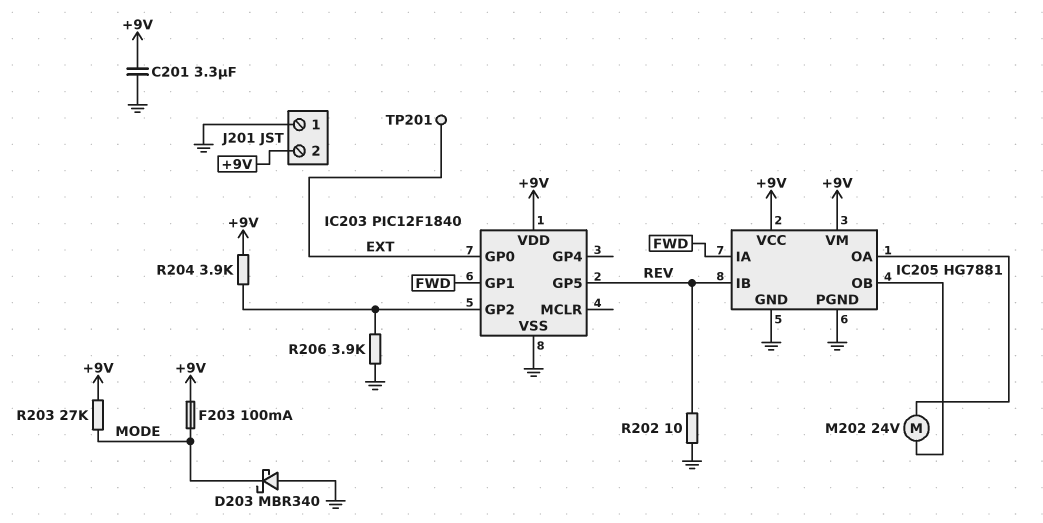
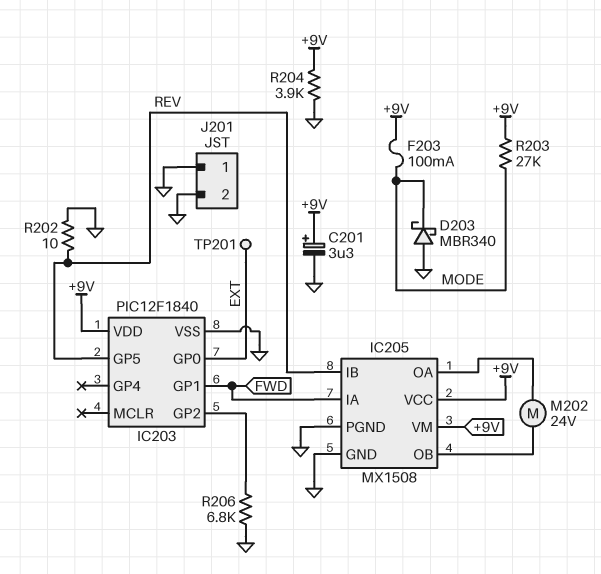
C201: 3.3uF (+9V, GND) -> 3.3uF (plus +9V, minus GND)
IC205: HG7881 -> MX1508
J201 pin 2: +9V -> GND
R204: 3.9k (+9V, IC203/GP2) -> 3.9k (+9V, GND)
R206: 3.9k (GND, IC203/GP2) -> 6.8k (GND, IC203/GP2)

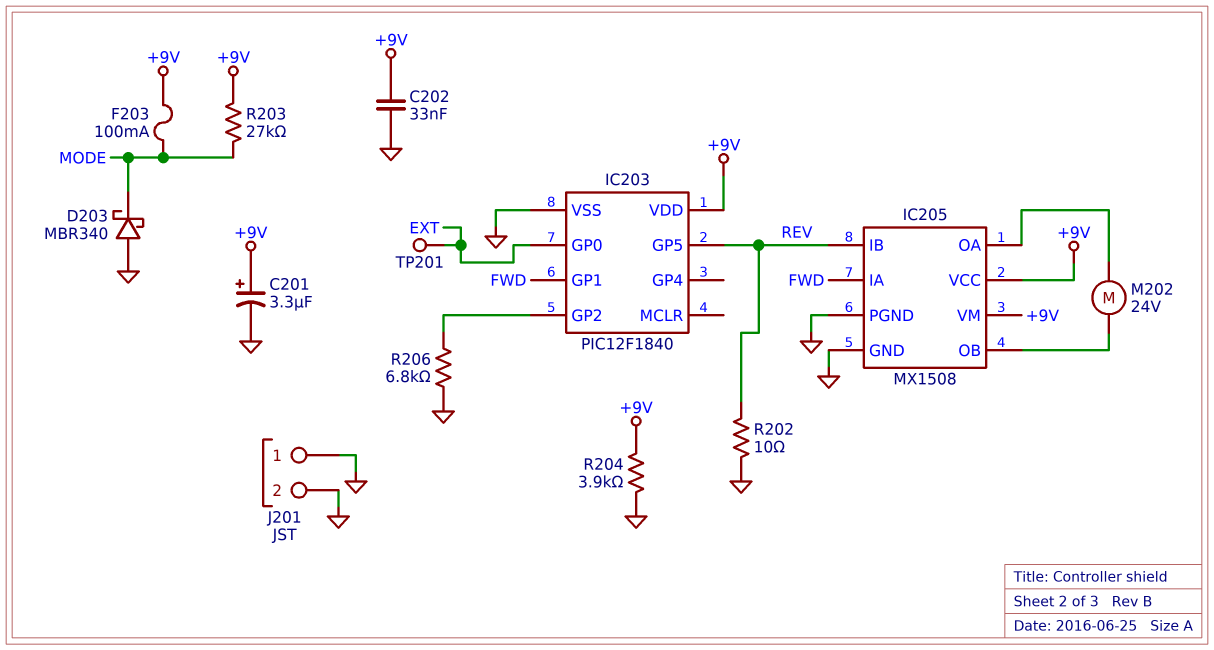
C202: none -> 33nF (+9V, GND)

